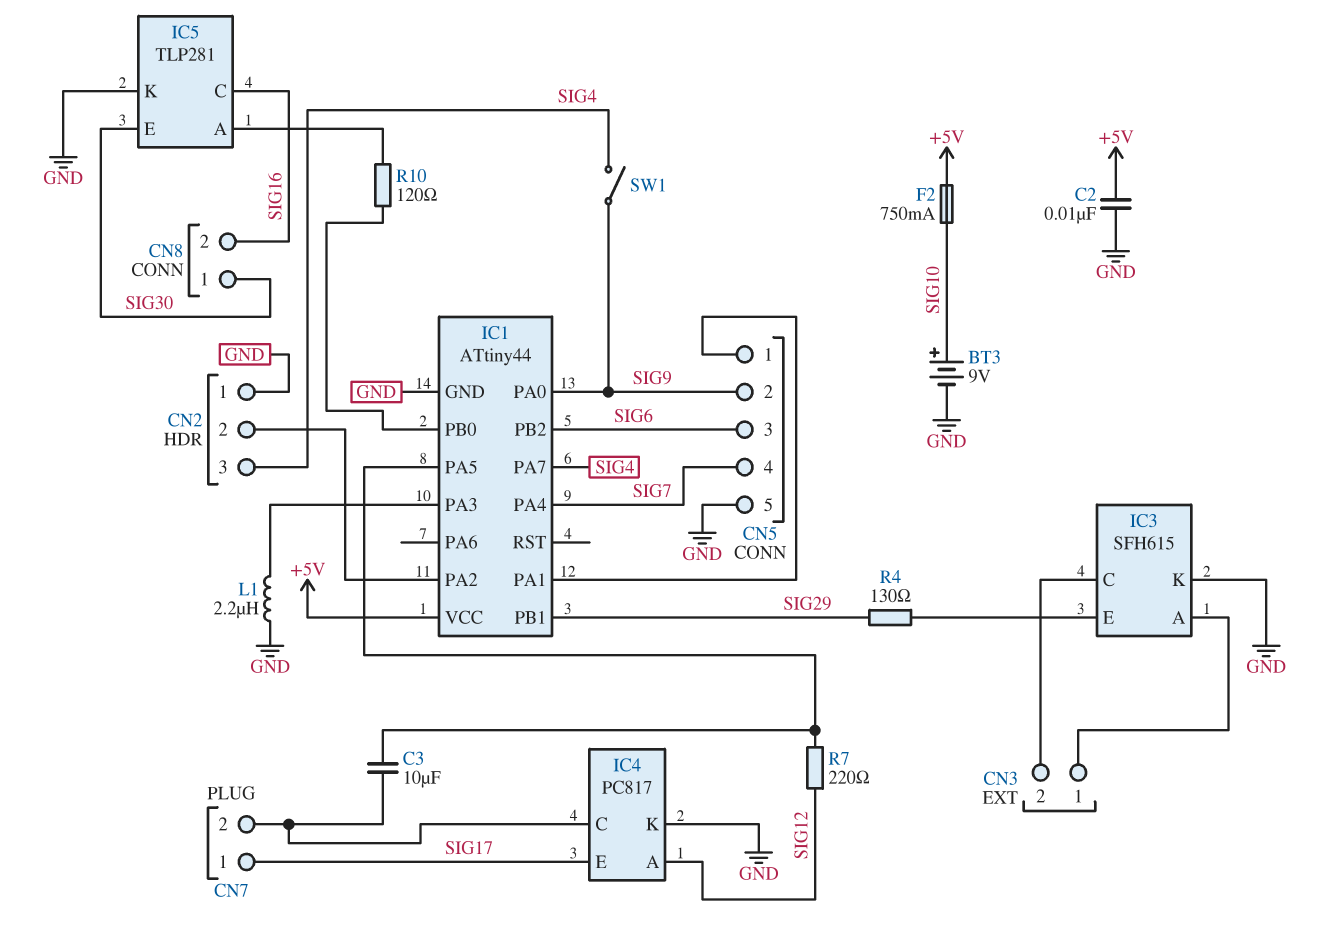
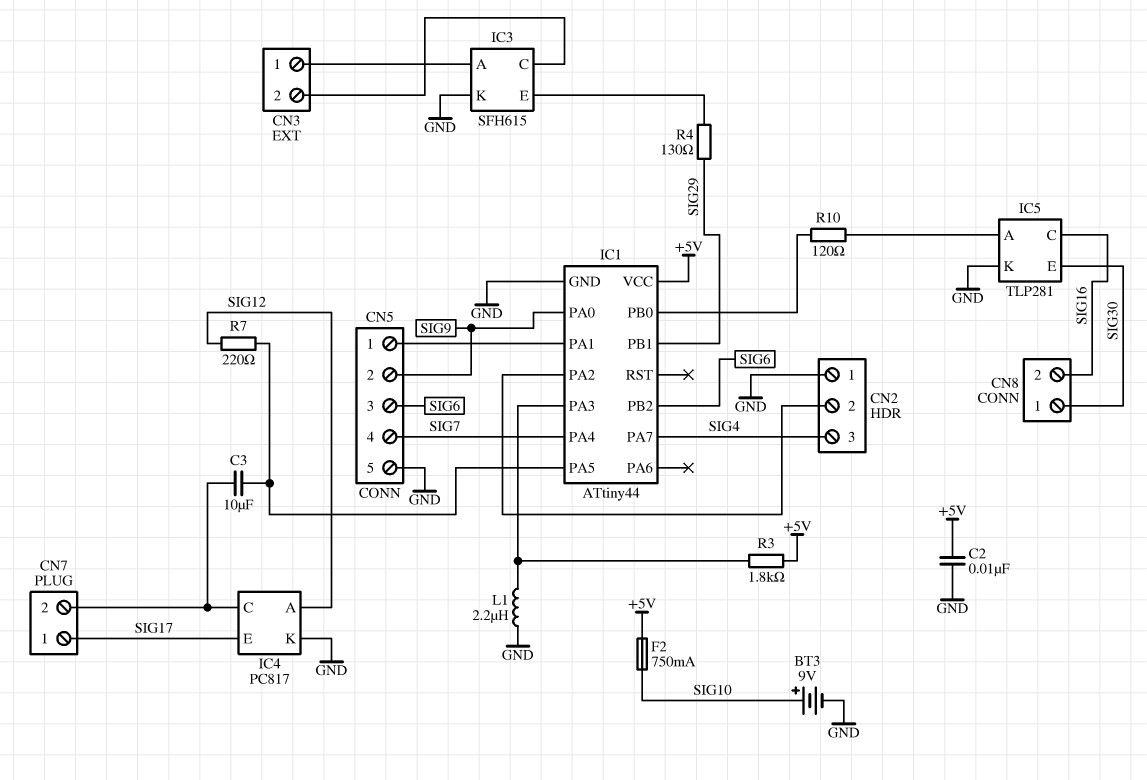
R3: none -> 1.8k (+5V, IC1/PA3)
SW1: switch (SIG4, SIG9) -> none

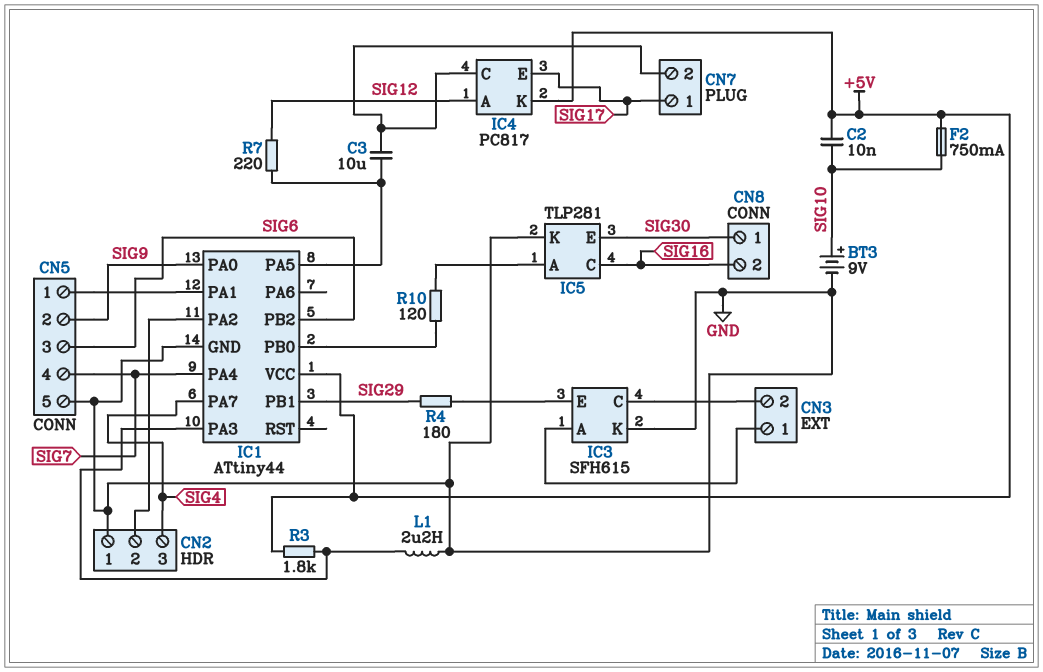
C2: 10nF (+5V, GND) -> 10nF (+5V, SIG10)
IC4 pin K: GND -> +5V
R4: 130 (IC3/E, SIG29) -> 180 (IC3/E, SIG29)

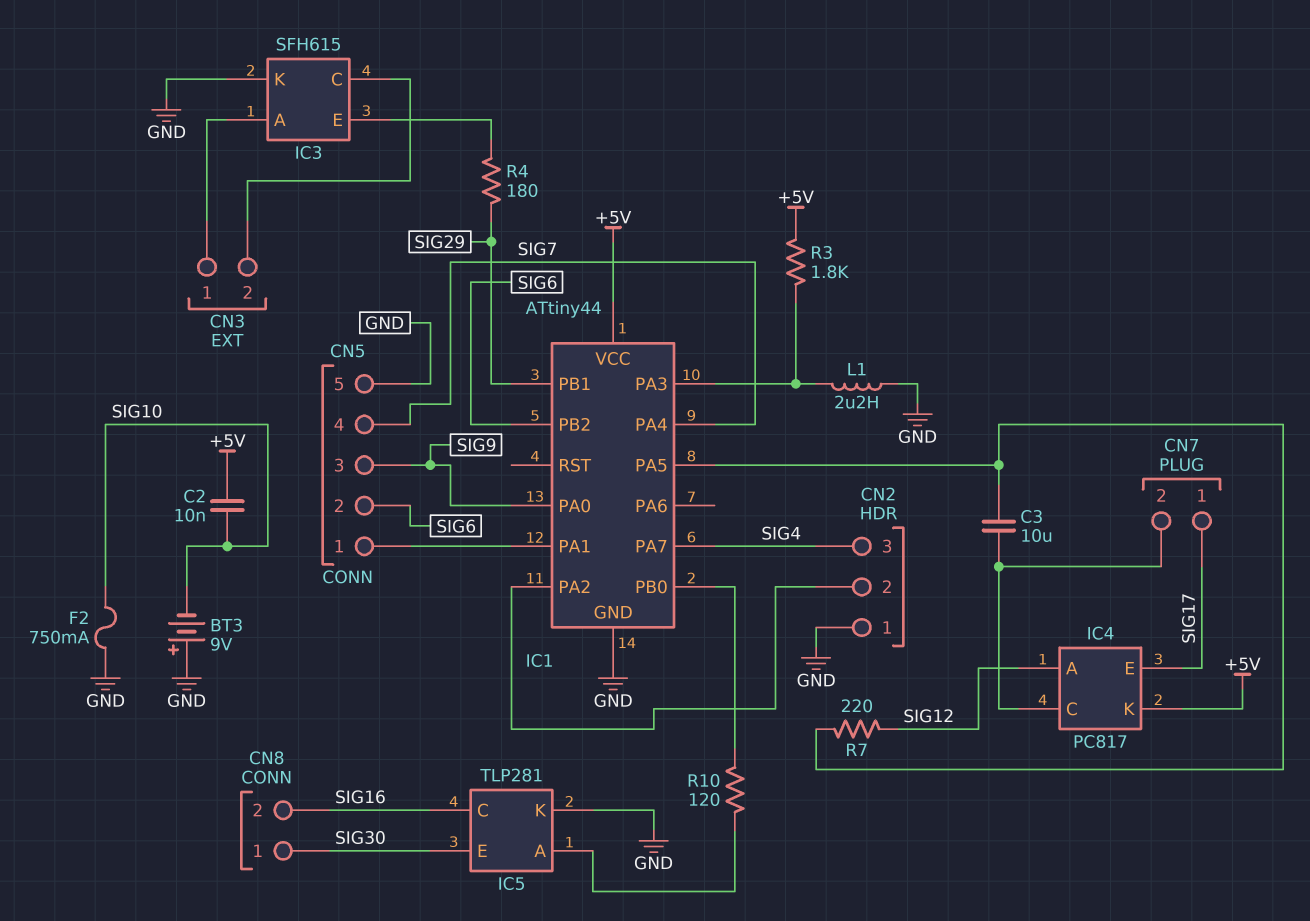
BT3: 9V (plus SIG10, minus GND) -> 9V (plus GND, minus SIG10)
CN5 pin 2: SIG9 -> SIG6
CN5 pin 3: SIG6 -> SIG9
F2: 750mA (+5V, SIG10) -> 750mA (GND, SIG10)

